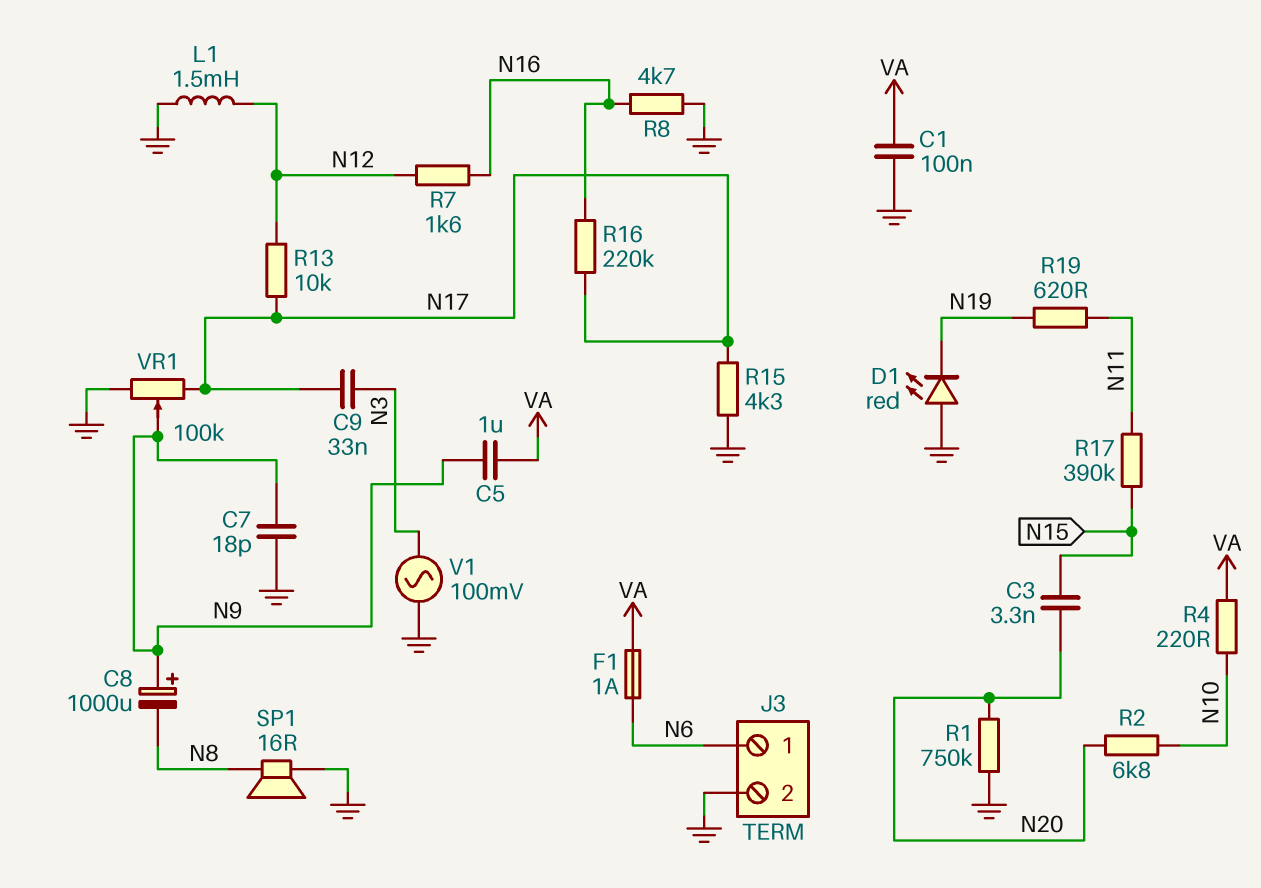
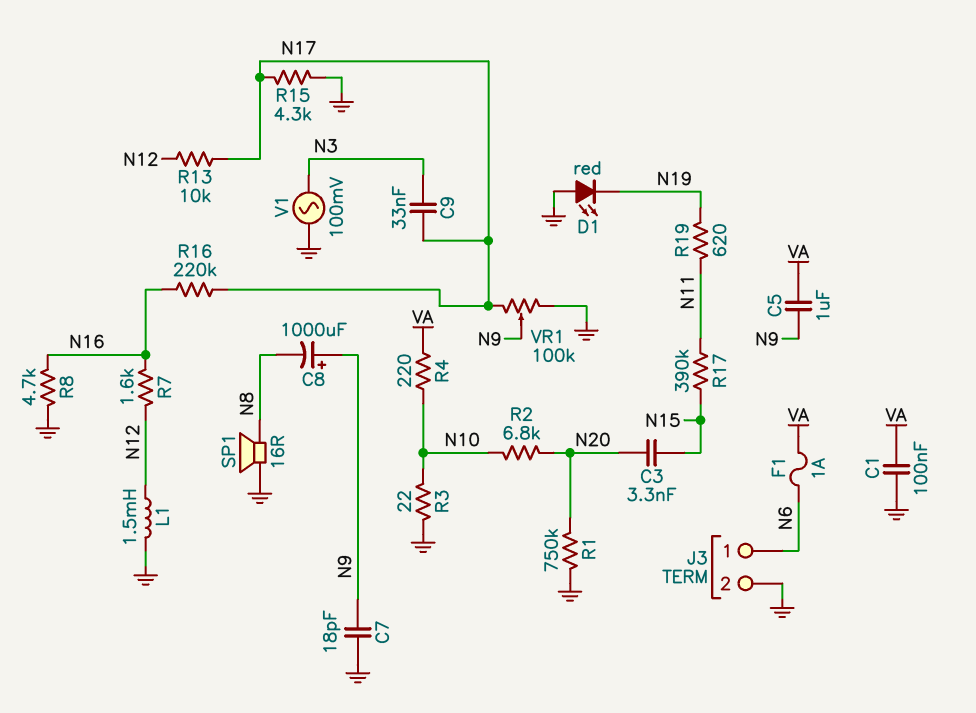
R3: none -> 22 (GND, N10)

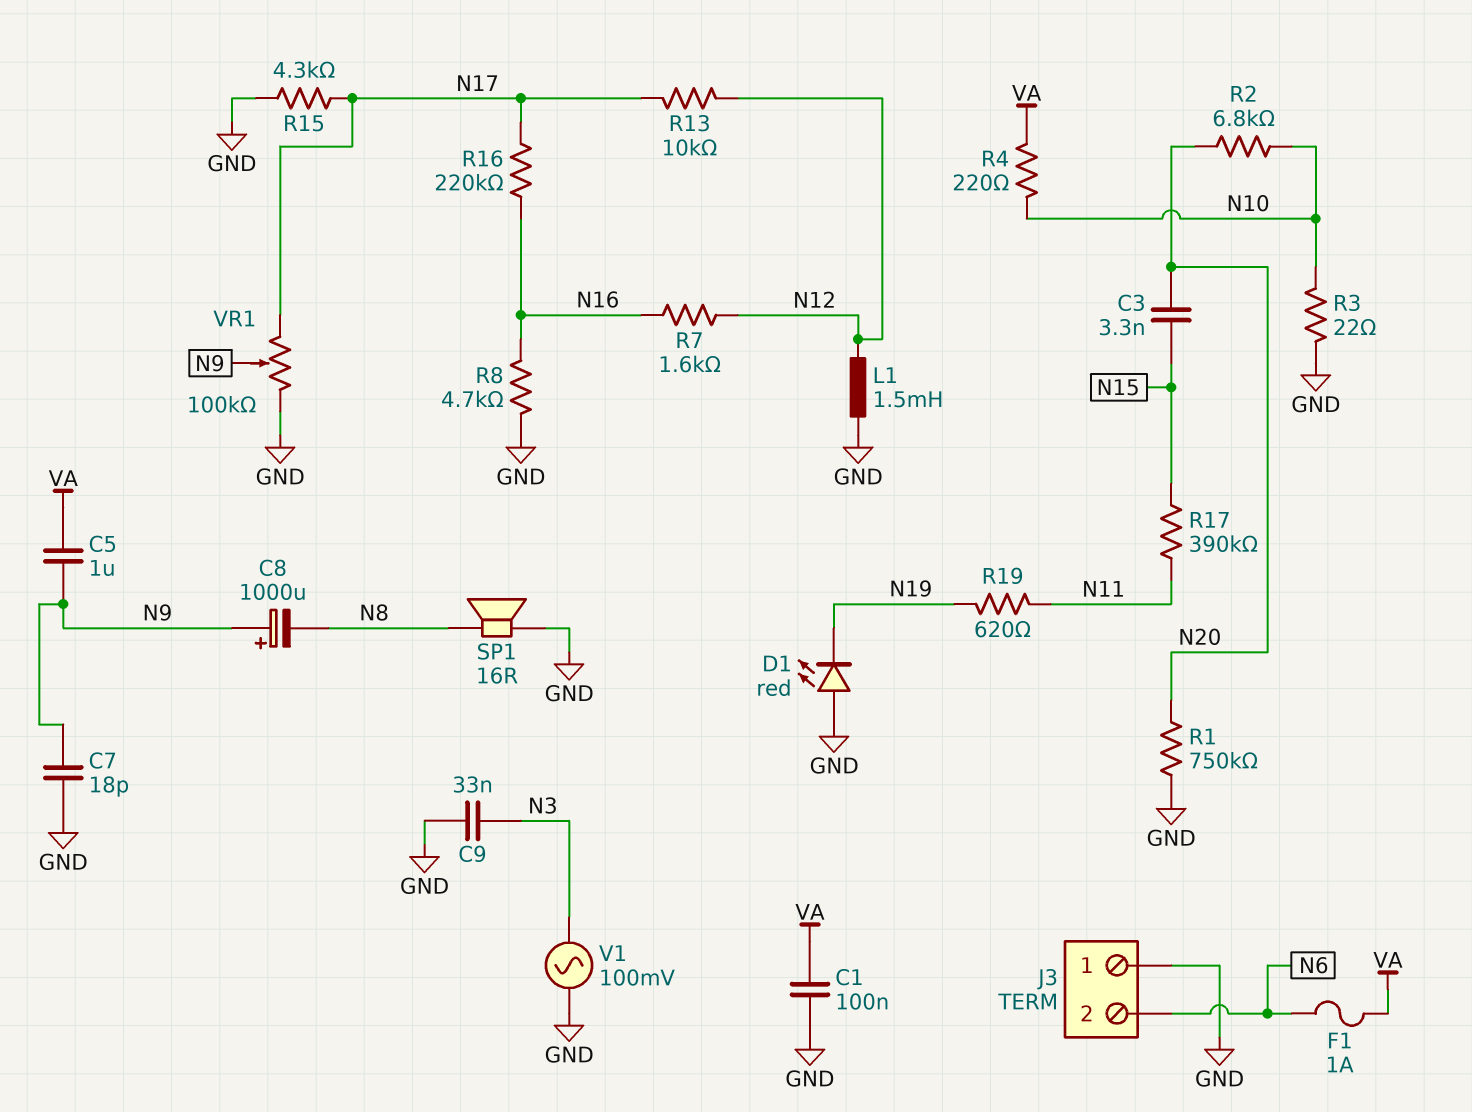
C9: 33nF (N3, N17) -> 33nF (GND, N3)
J3 pin 1: N6 -> GND
J3 pin 2: GND -> N6

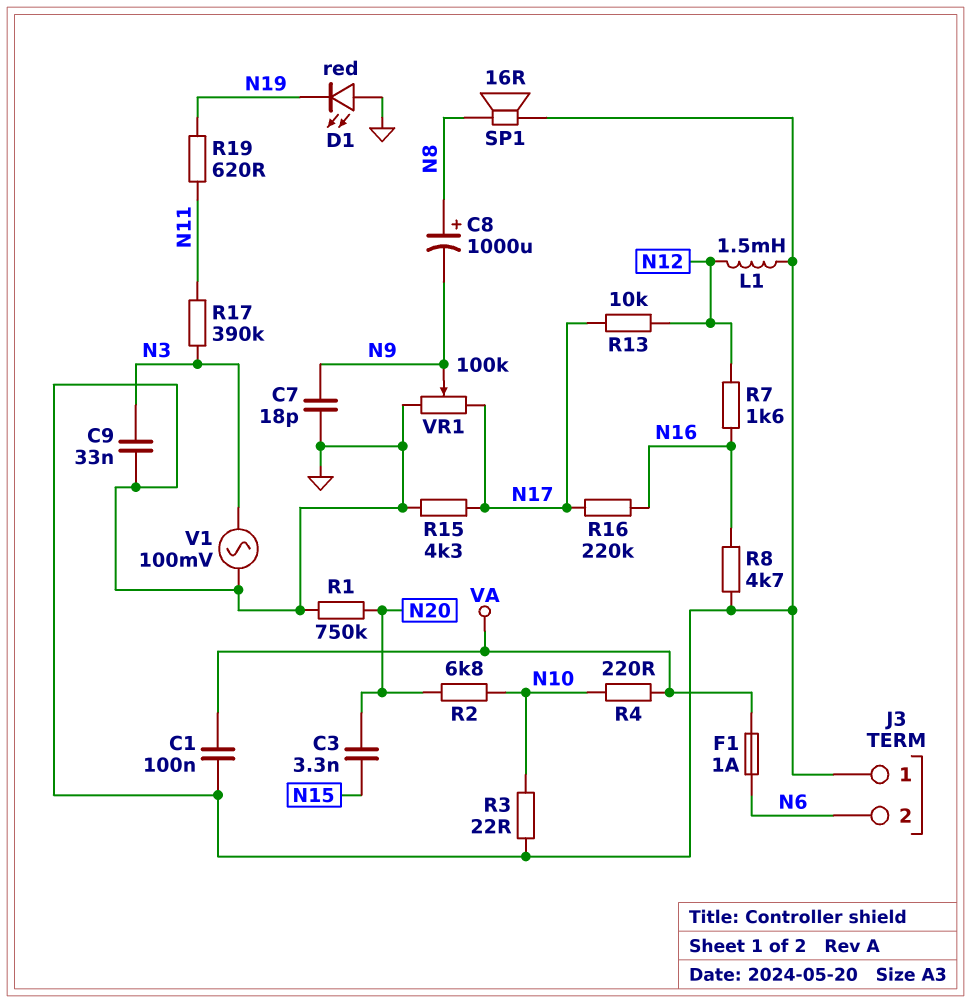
C5: 1uF (N9, VA) -> none
C8: 1000uF (plus N9, minus N8) -> 1000uF (plus N8, minus N9)
R17: 390k (N11, N15) -> 390k (N3, N11)

